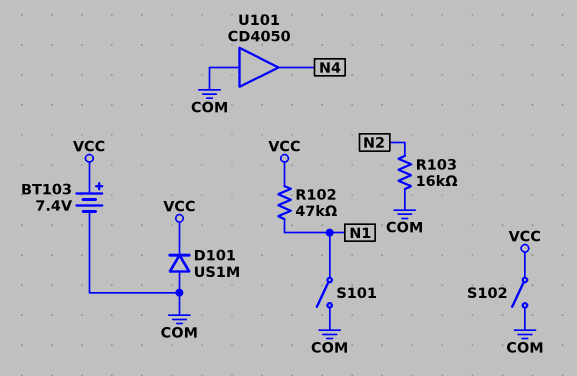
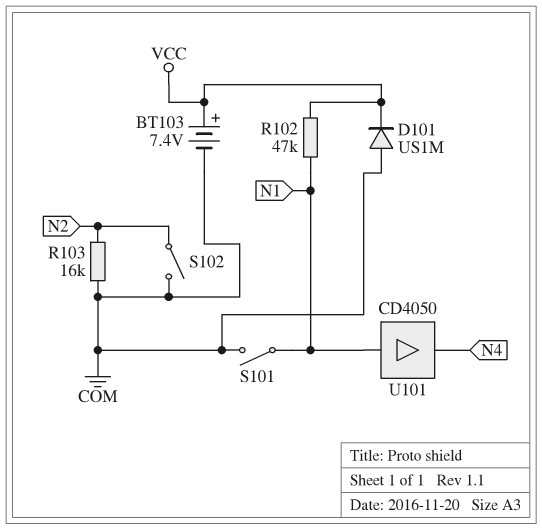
S102: switch (COM, VCC) -> switch (COM, N2)
U101: buffer CD4050 (in COM, out N4) -> buffer CD4050 (in N1, out N4)

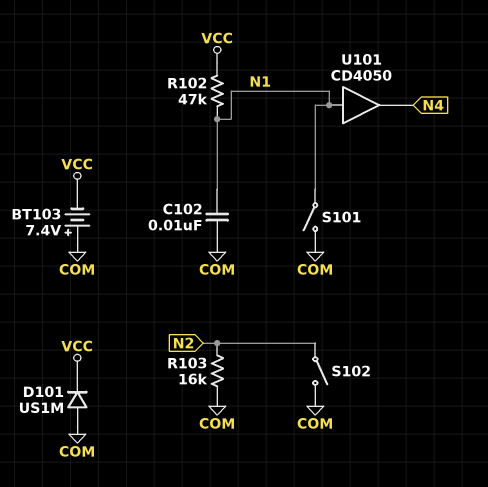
BT103: 7.4V (plus VCC, minus COM) -> 7.4V (plus COM, minus VCC)
C102: none -> 10nF (COM, N1)

